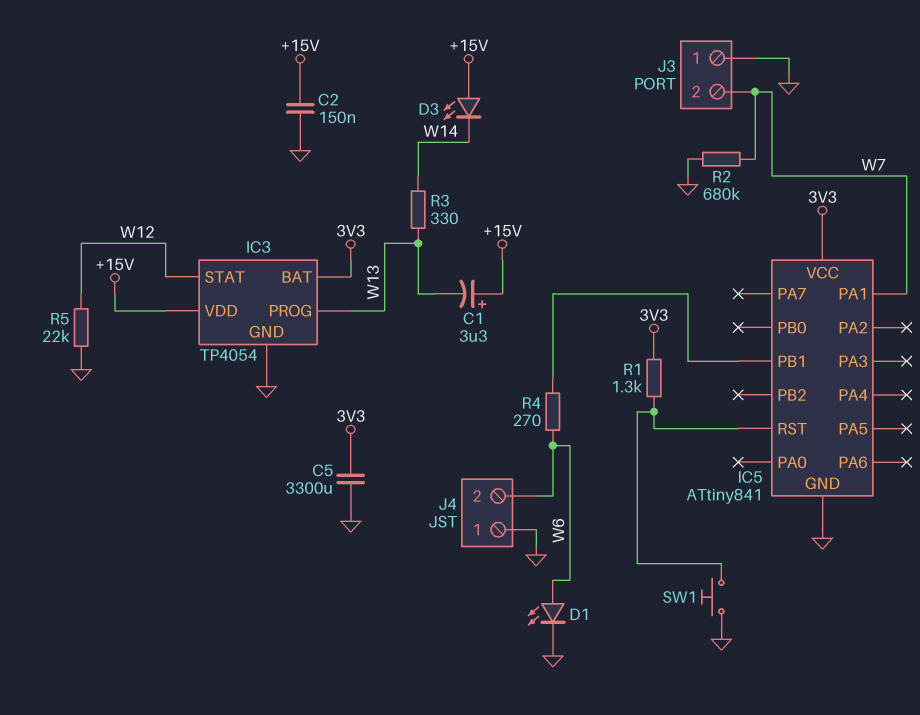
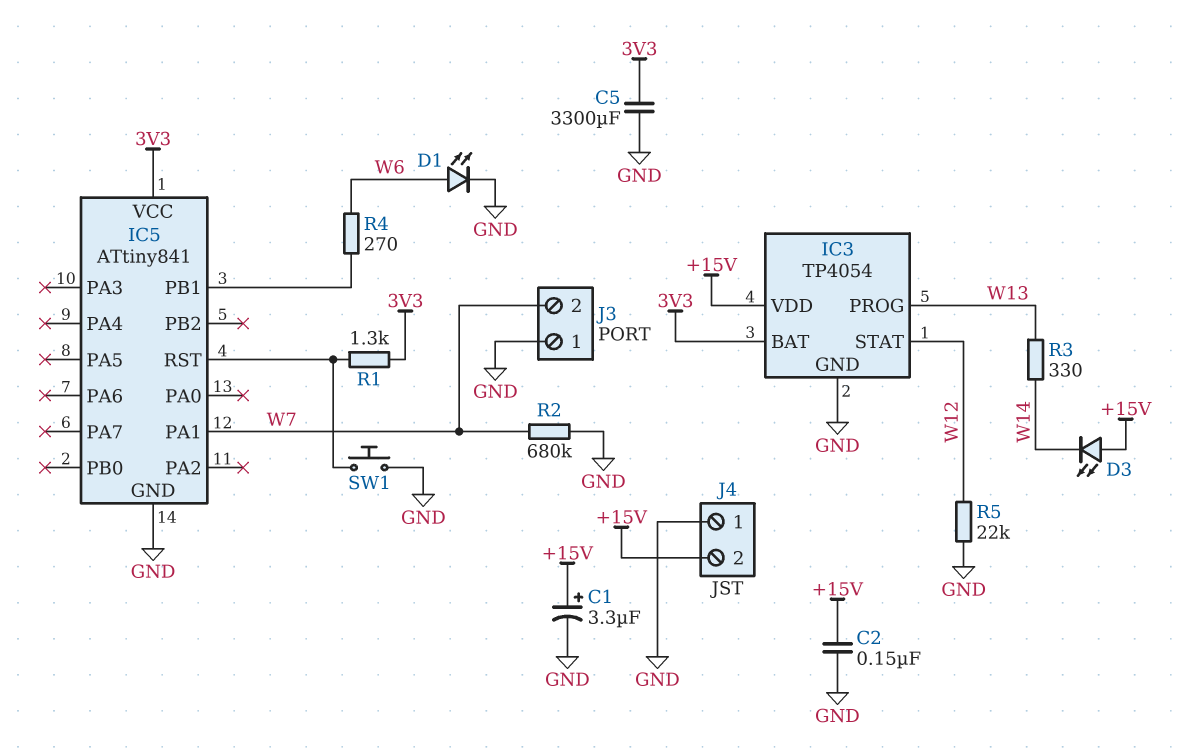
C1: 3.3uF (plus +15V, minus W13) -> 3.3uF (plus +15V, minus GND)
J4 pin 2: W6 -> +15V

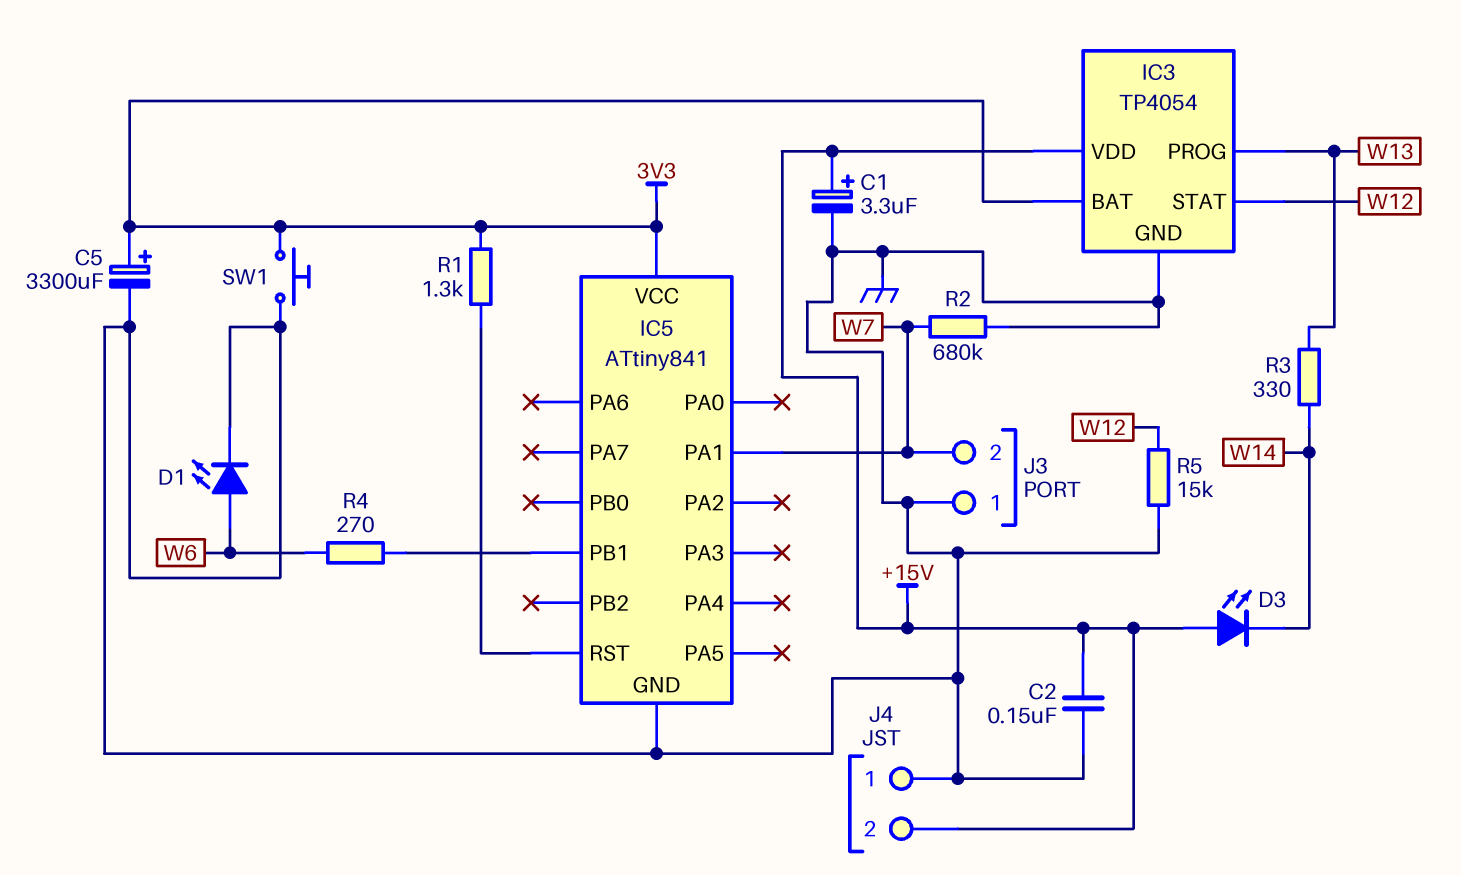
C5: 3300uF (3V3, GND) -> 3300uF (plus 3V3, minus GND)
R5: 22k (GND, W12) -> 15k (GND, W12)
SW1: button (GND, IC5/RST) -> button (3V3, GND)

